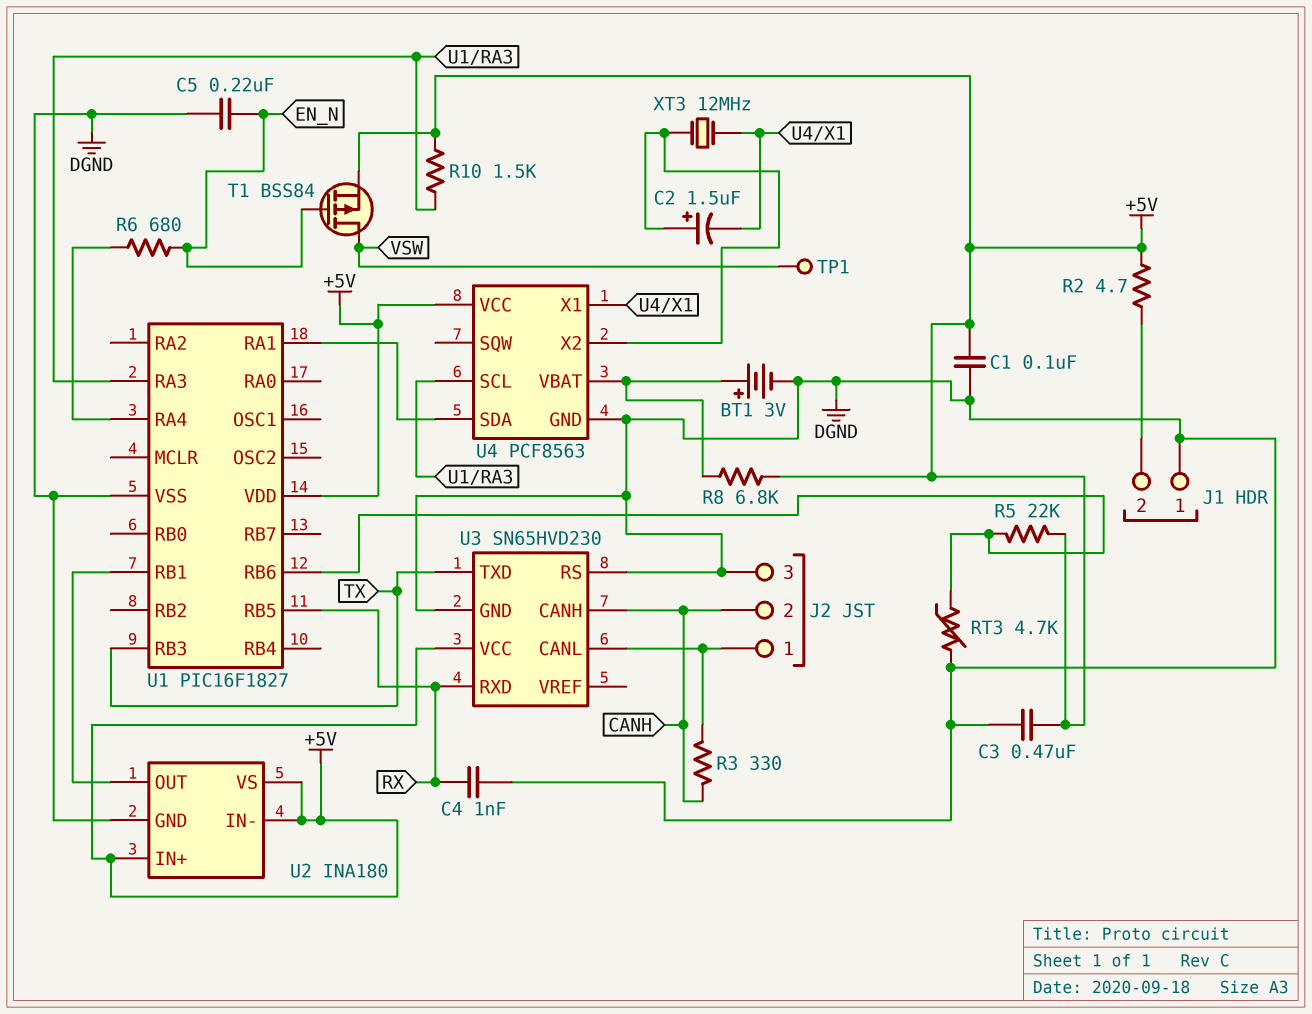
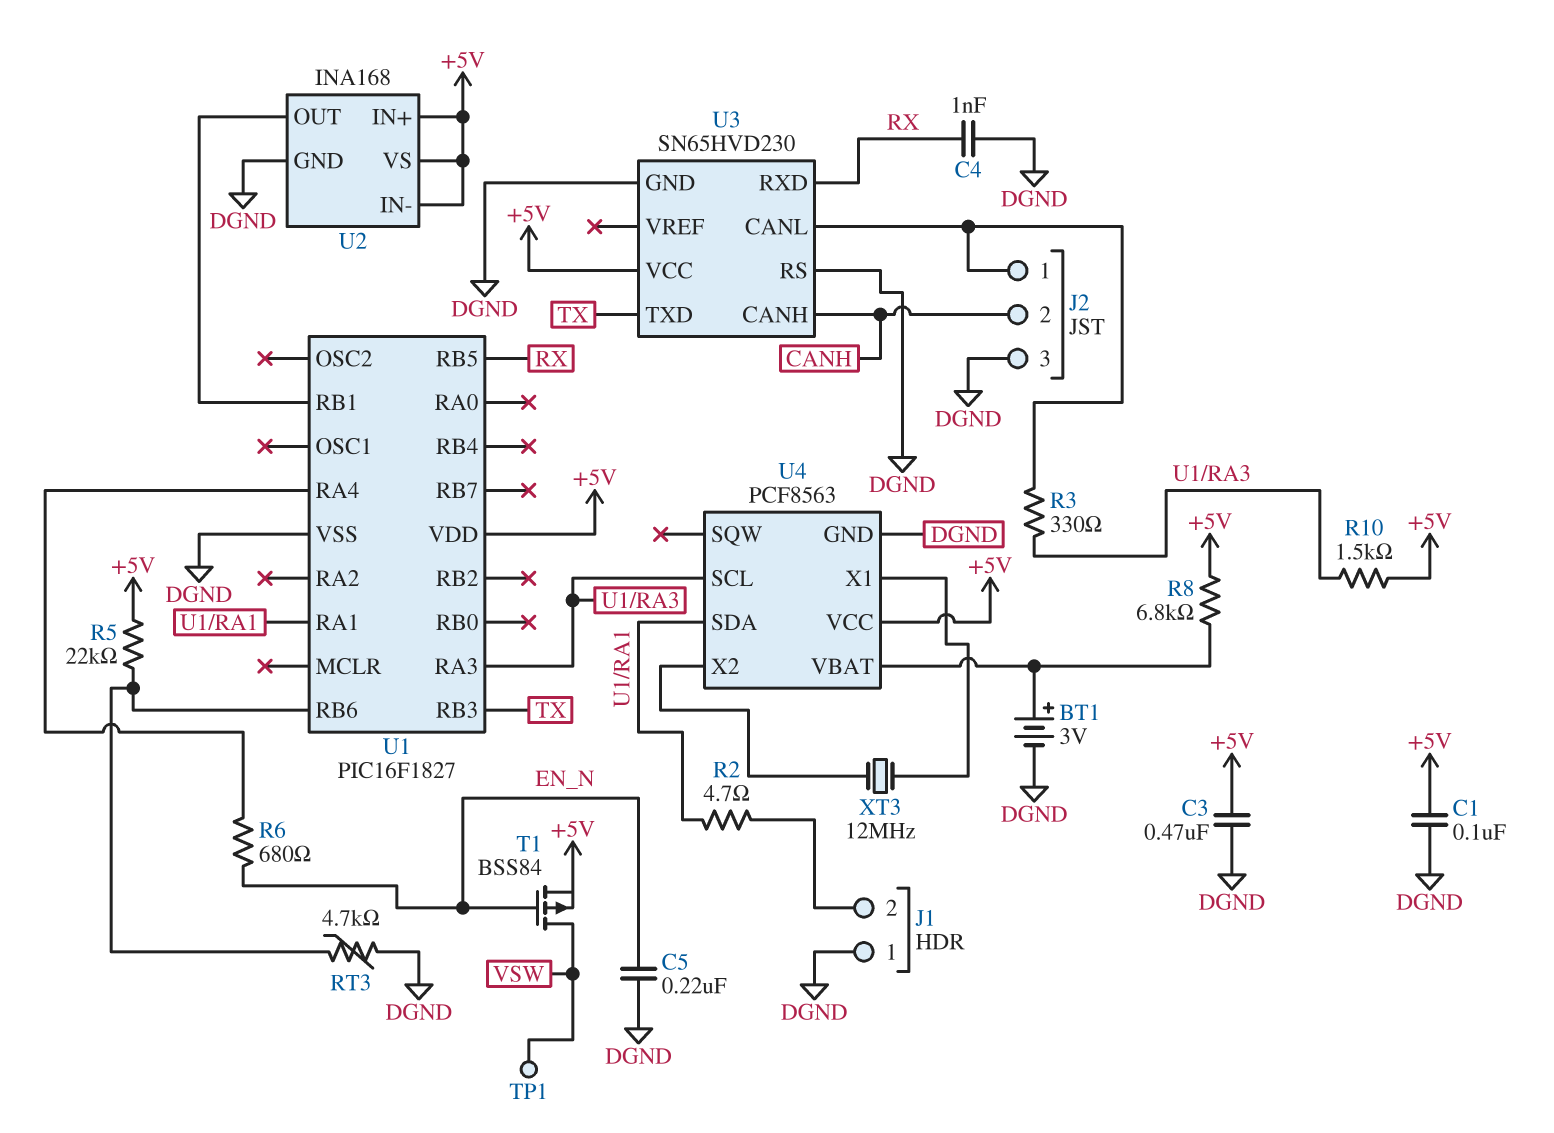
C2: 1.5uF (plus U4/X2, minus U4/X1) -> none
R2: 4.7 (+5V, J1/2) -> 4.7 (J1/2, U1/RA1)
R3: 330 (CANH, J2/1) -> 330 (J2/1, U1/RA3)
U2: INA180 -> INA168

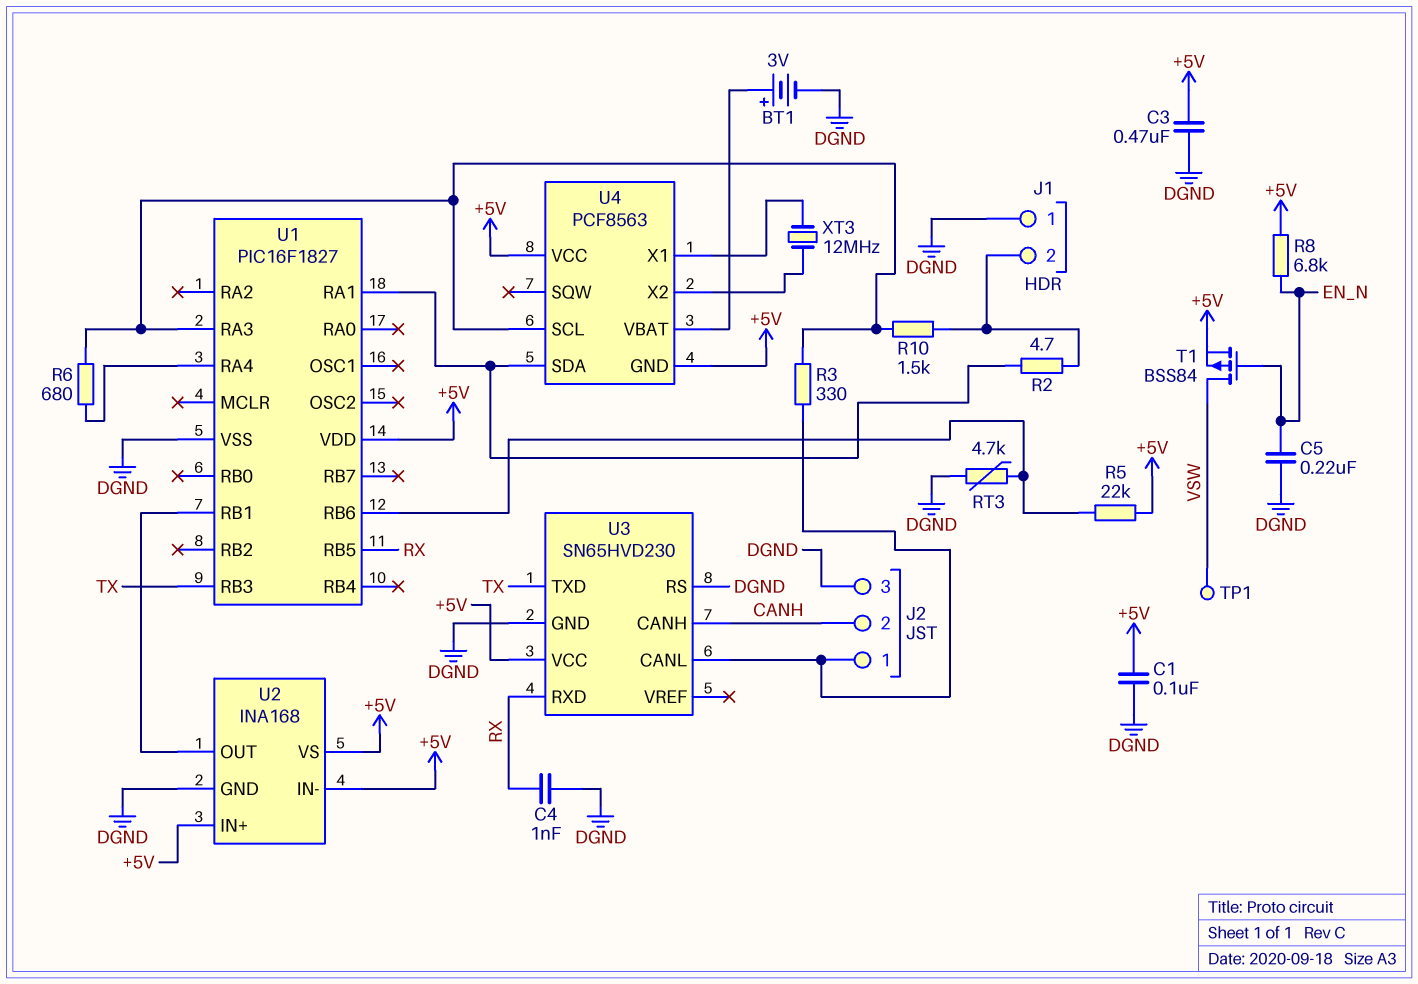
R6: 680 (EN_N, U1/RA4) -> 680 (U1/RA3, U1/RA4)
R8: 6.8k (+5V, U4/VBAT) -> 6.8k (+5V, EN_N)
R10: 1.5k (+5V, U1/RA3) -> 1.5k (J1/2, U1/RA3)
U4 pin GND: DGND -> +5V

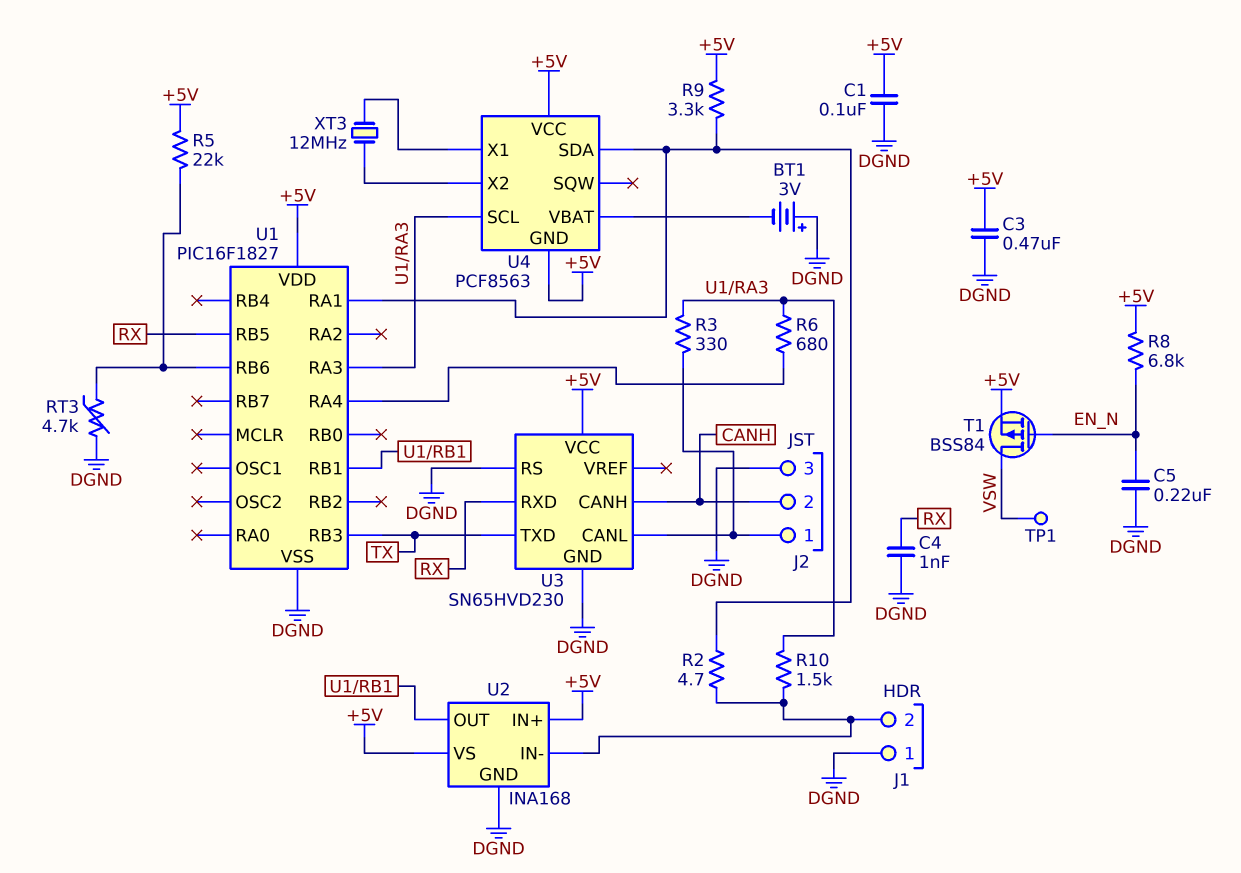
BT1: 3V (plus U4/VBAT, minus DGND) -> 3V (plus DGND, minus U4/VBAT)
R9: none -> 3.3k (+5V, U1/RA1)
U2 pin IN-: +5V -> J1/2

